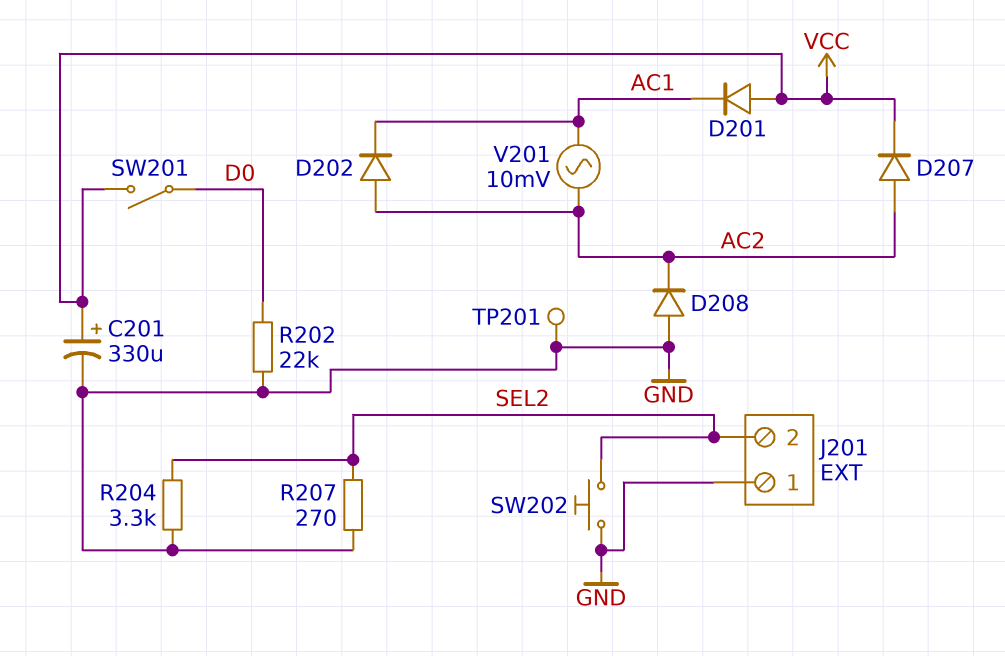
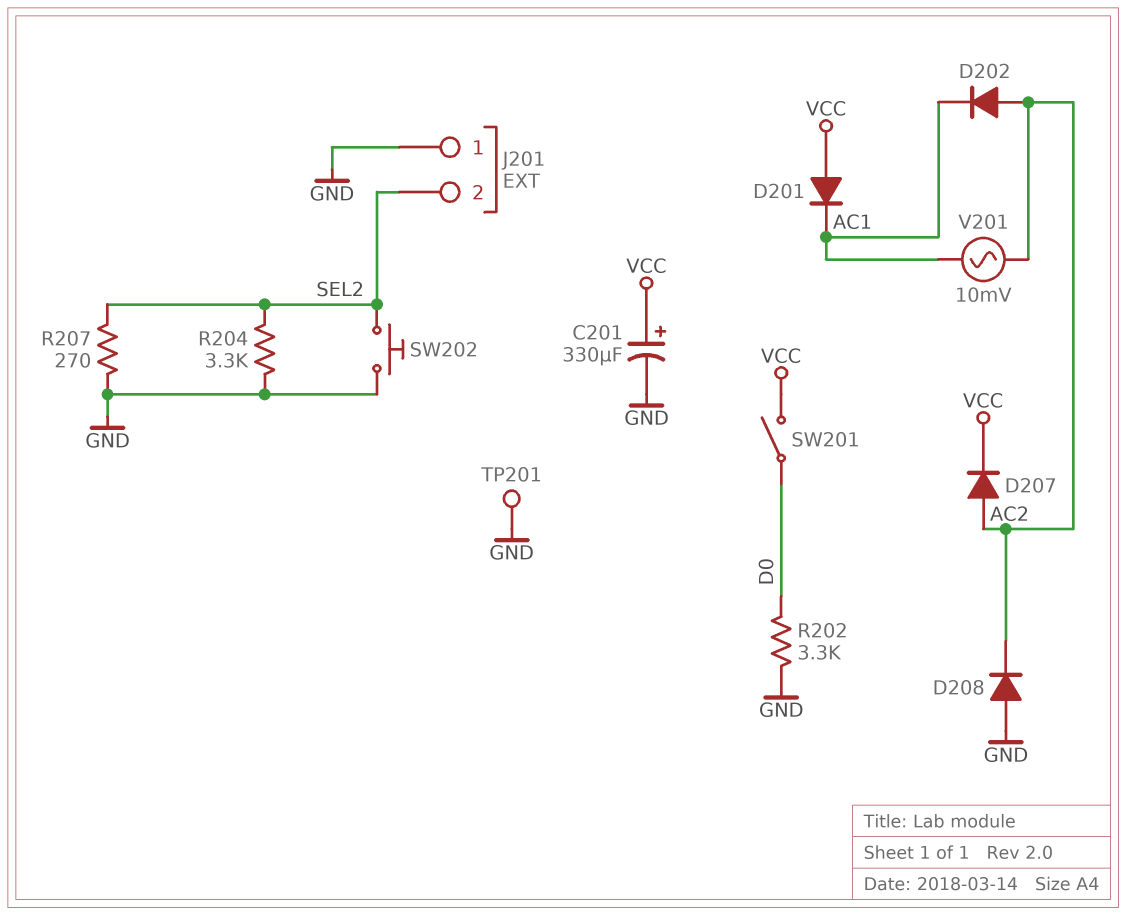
R202: 22k (D0, GND) -> 3.3k (D0, GND)

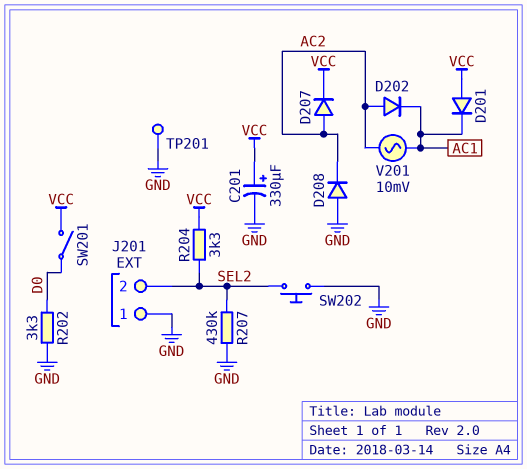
R204: 3.3k (GND, SEL2) -> 3.3k (SEL2, VCC)
R207: 270 (GND, SEL2) -> 430k (GND, SEL2)

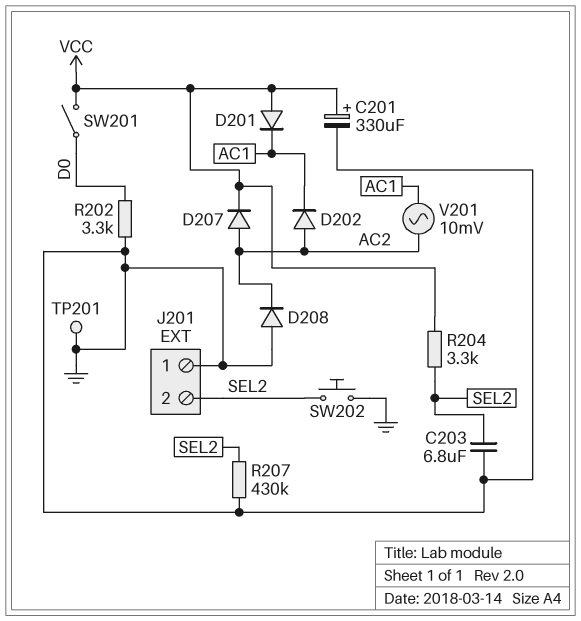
C203: none -> 6.8uF (GND, SEL2)

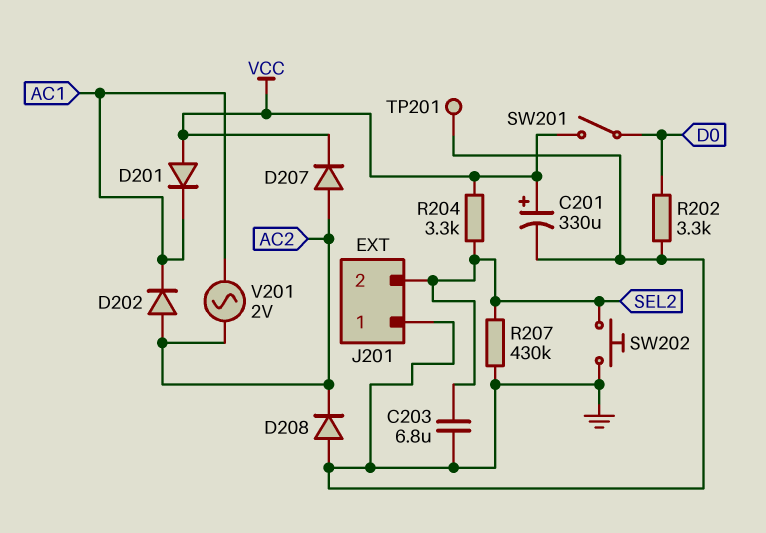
V201: AC 10mV (AC1, AC2) -> AC 2V (AC1, AC2)

